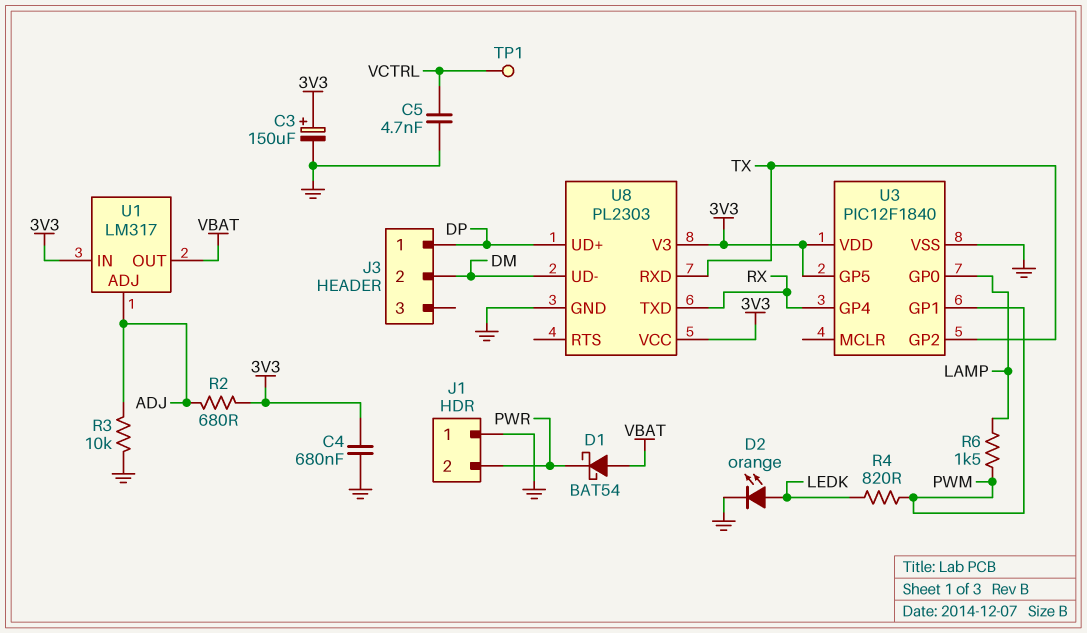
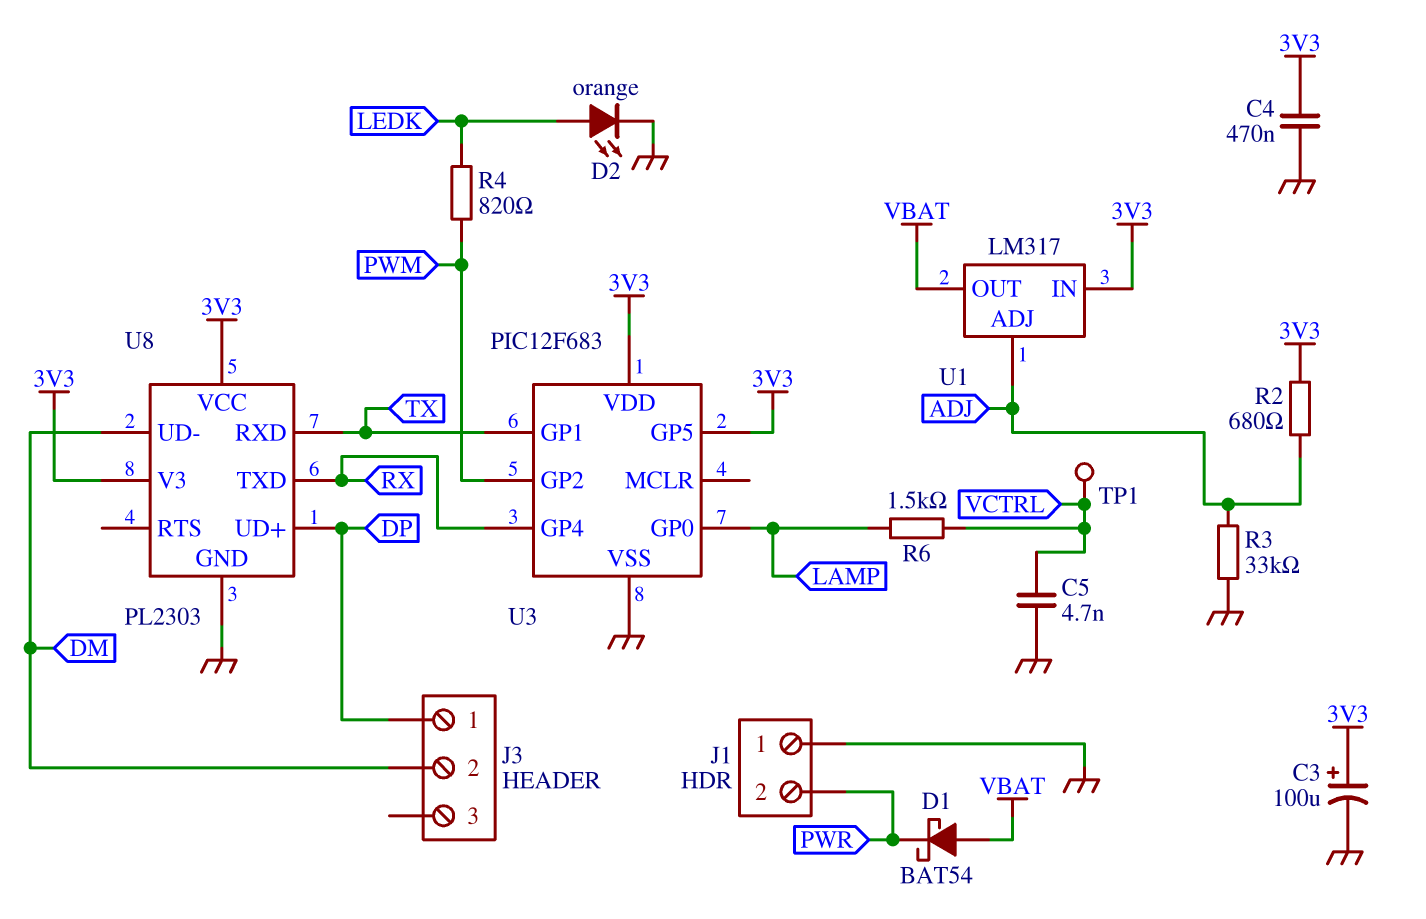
C3: 150uF (plus 3V3, minus GND) -> 100uF (plus 3V3, minus GND)
C4: 680nF (3V3, GND) -> 470nF (3V3, GND)
R3: 10k (ADJ, GND) -> 33k (ADJ, GND)
R6: 1.5k (LAMP, PWM) -> 1.5k (LAMP, VCTRL)
U3: PIC12F1840 -> PIC12F683
U3 pin GP1: PWM -> TX
U3 pin GP2: TX -> PWM

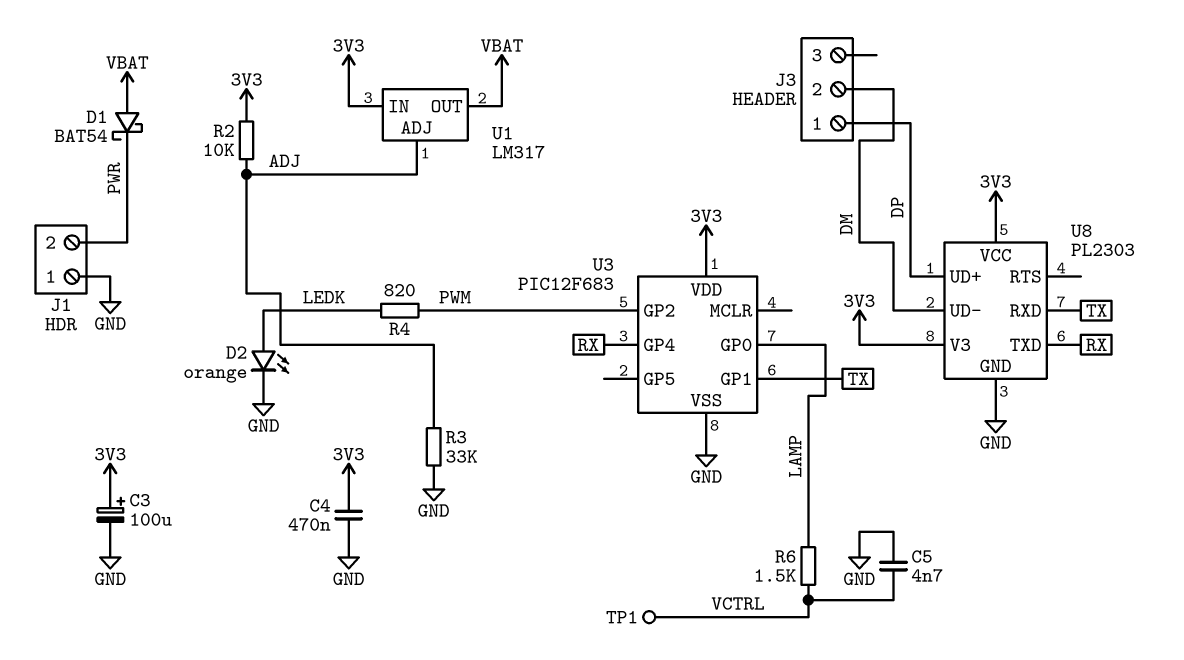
R2: 680 (3V3, ADJ) -> 10k (3V3, ADJ)
U3 pin GP5: 3V3 -> none

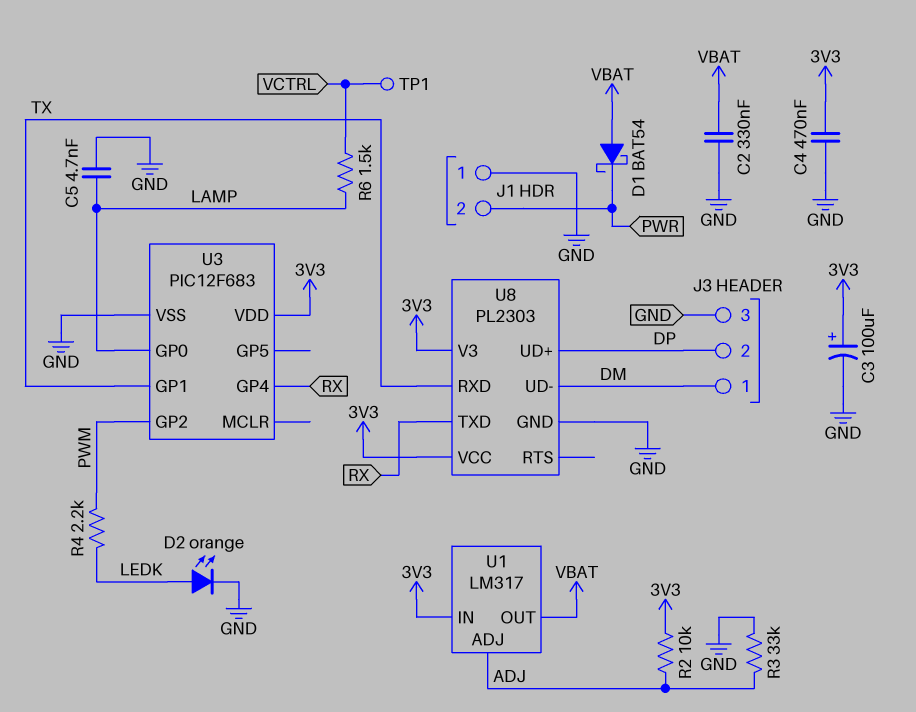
C2: none -> 330nF (GND, VBAT)
C5: 4.7nF (GND, VCTRL) -> 4.7nF (GND, LAMP)
J3 pin 1: DP -> DM
J3 pin 2: DM -> DP
J3 pin 3: none -> GND
R4: 820 (LEDK, PWM) -> 2.2k (LEDK, PWM)

